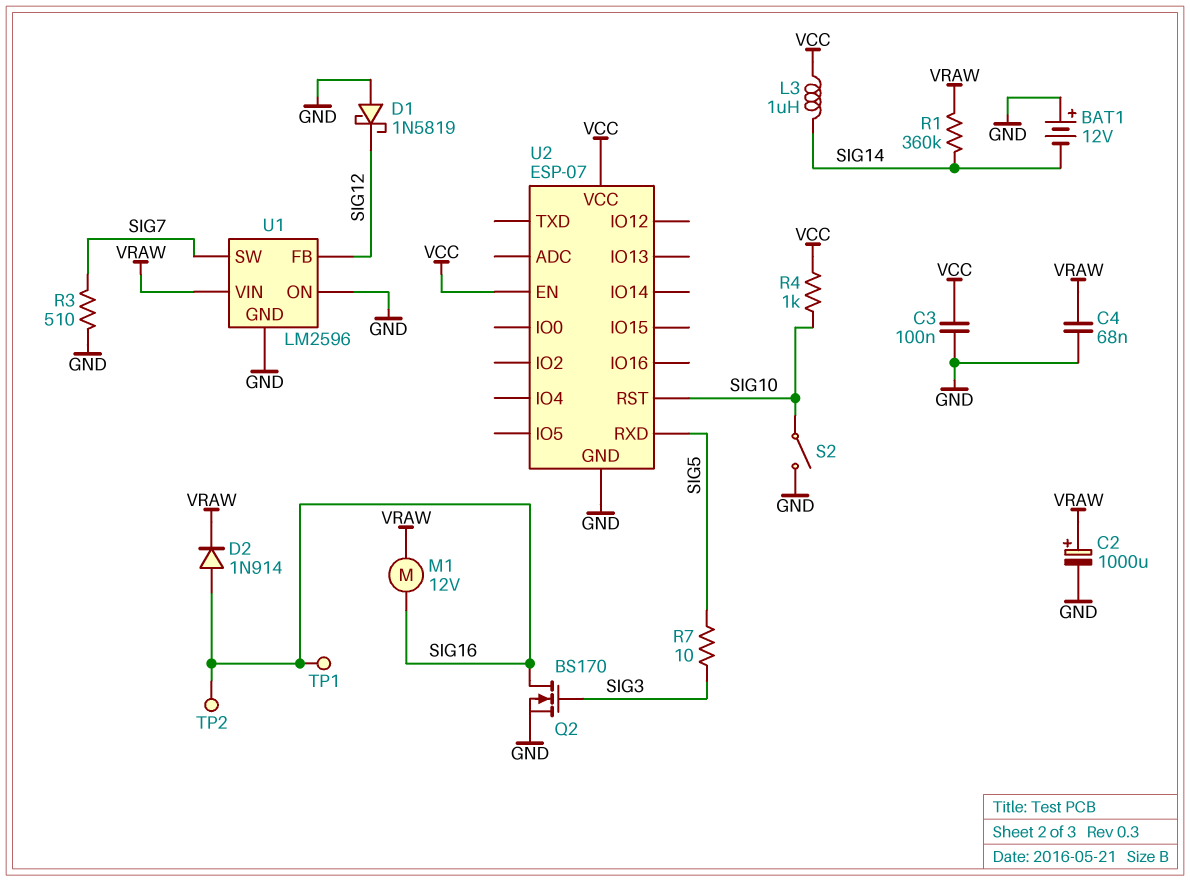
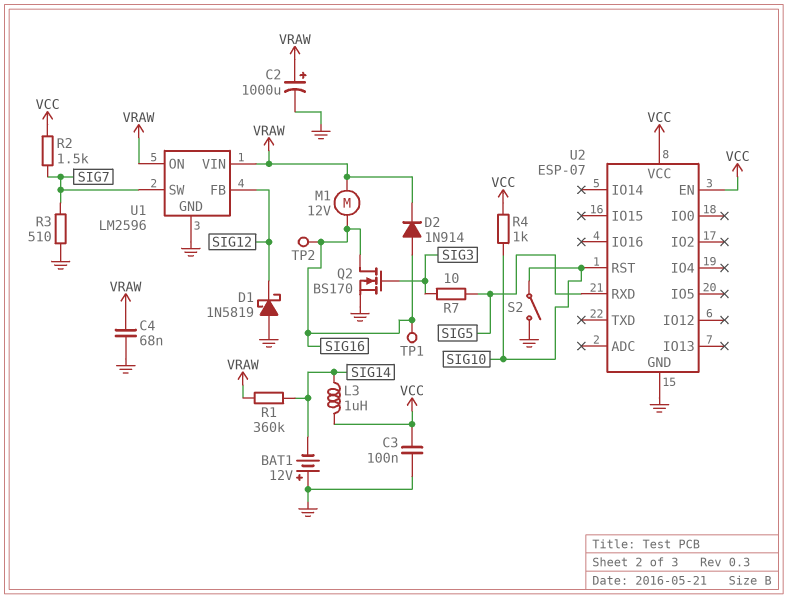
R2: none -> 1.5k (SIG7, VCC)
U1 pin ON: GND -> VRAW

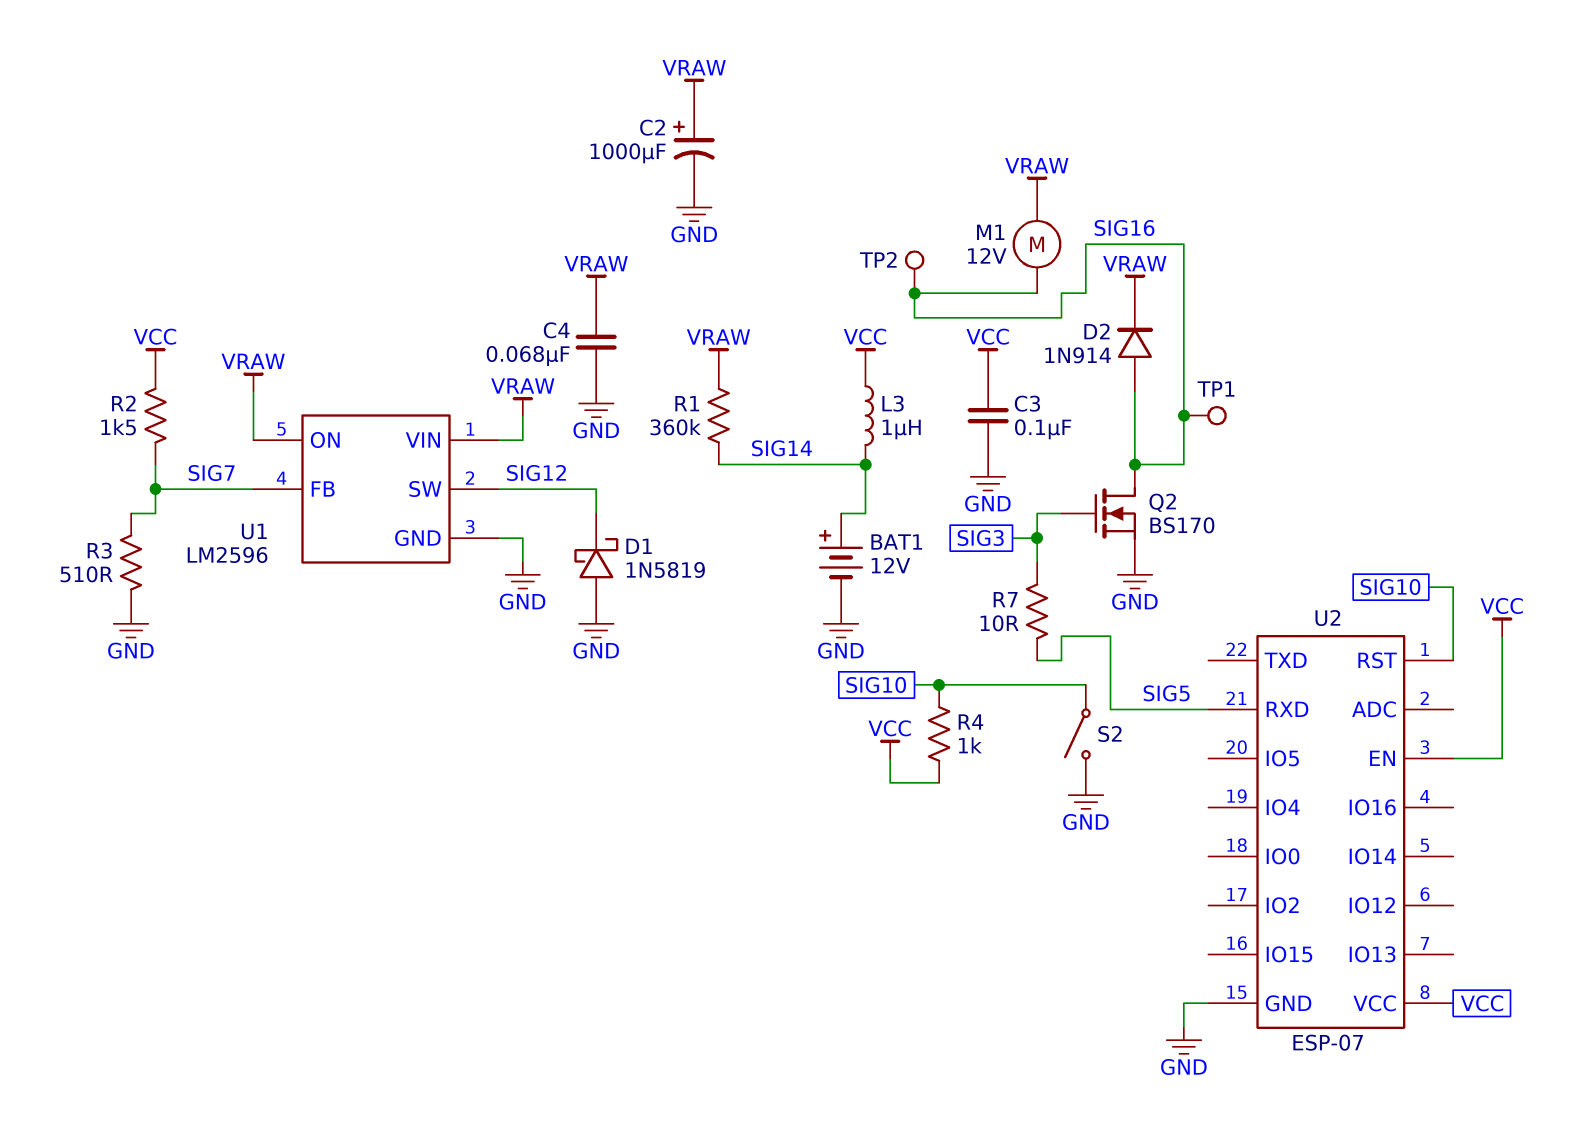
BAT1: 12V (plus GND, minus SIG14) -> 12V (plus SIG14, minus GND)
U1 pin FB: SIG12 -> SIG7
U1 pin SW: SIG7 -> SIG12

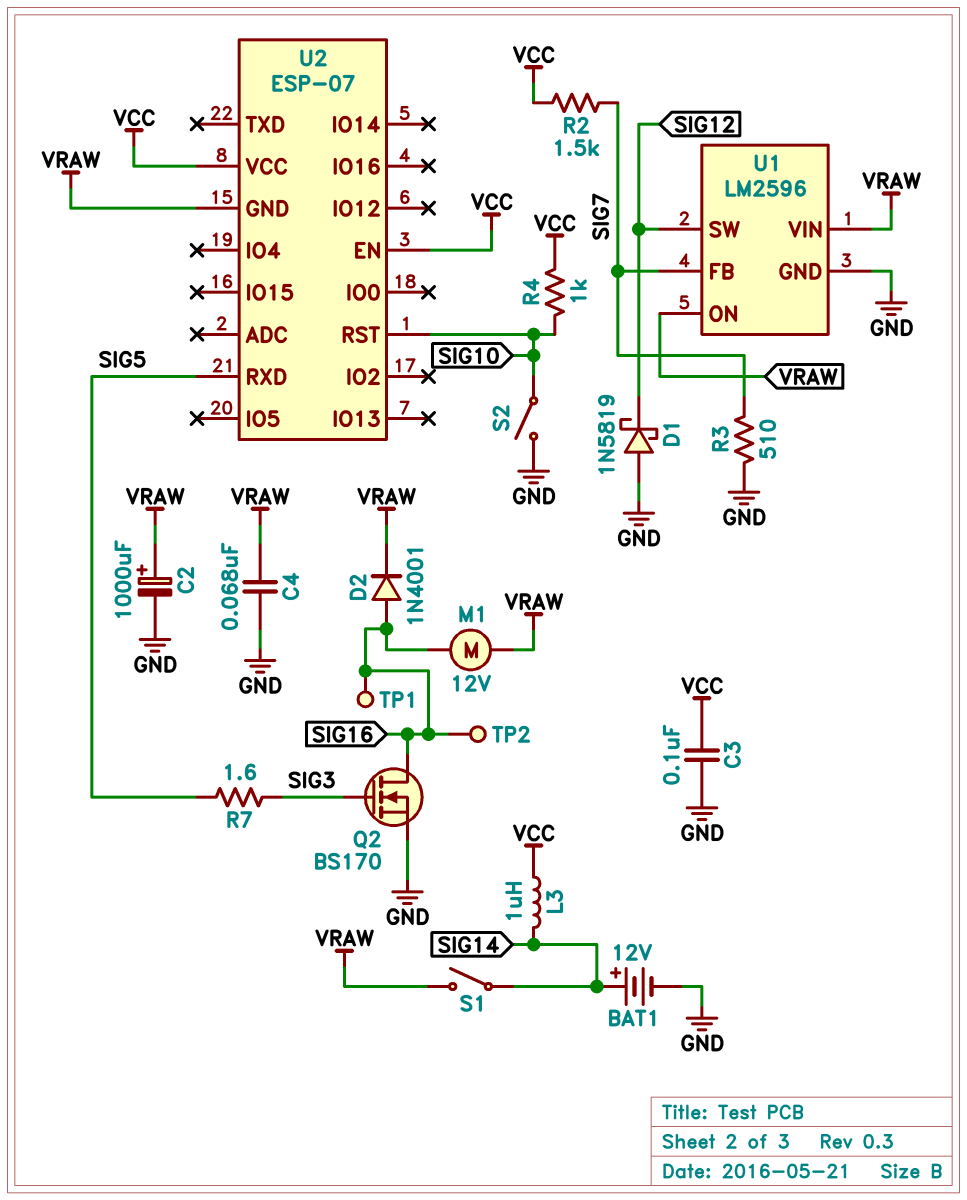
D2: diode 1N914 (A SIG16, K VRAW) -> diode 1N4001 (A SIG16, K VRAW)
R1: 360k (SIG14, VRAW) -> none
R7: 10 (SIG3, SIG5) -> 1.6 (SIG3, SIG5)
S1: none -> switch (SIG14, VRAW)
U2 pin GND: GND -> VRAW

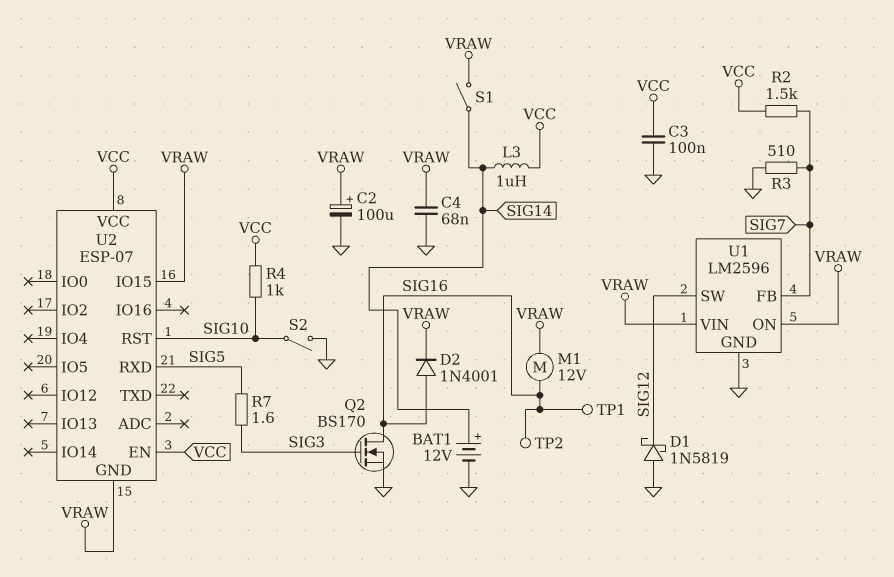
C2: 1000uF (plus VRAW, minus GND) -> 100uF (plus VRAW, minus GND)
U2 pin IO15: none -> VRAW

